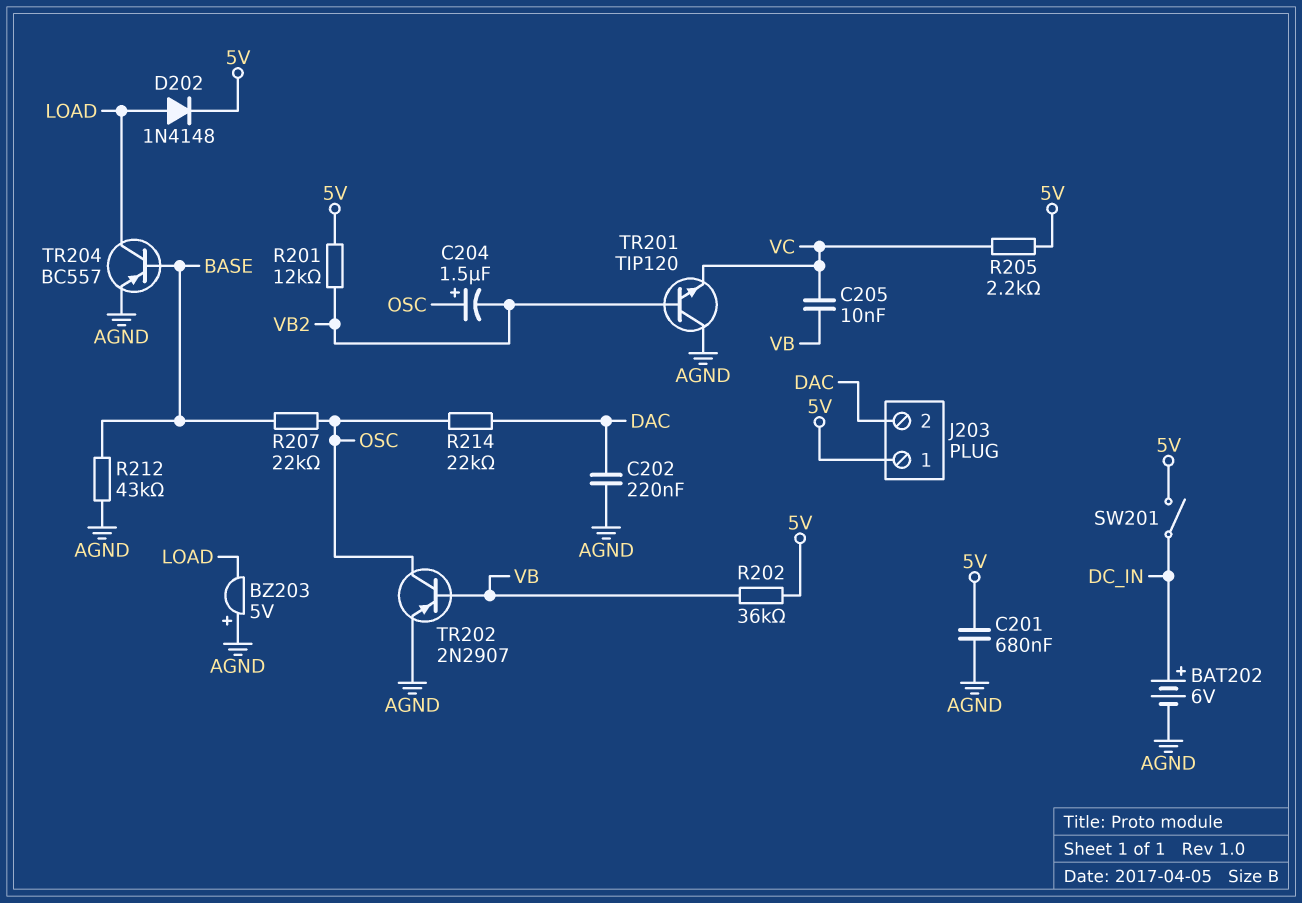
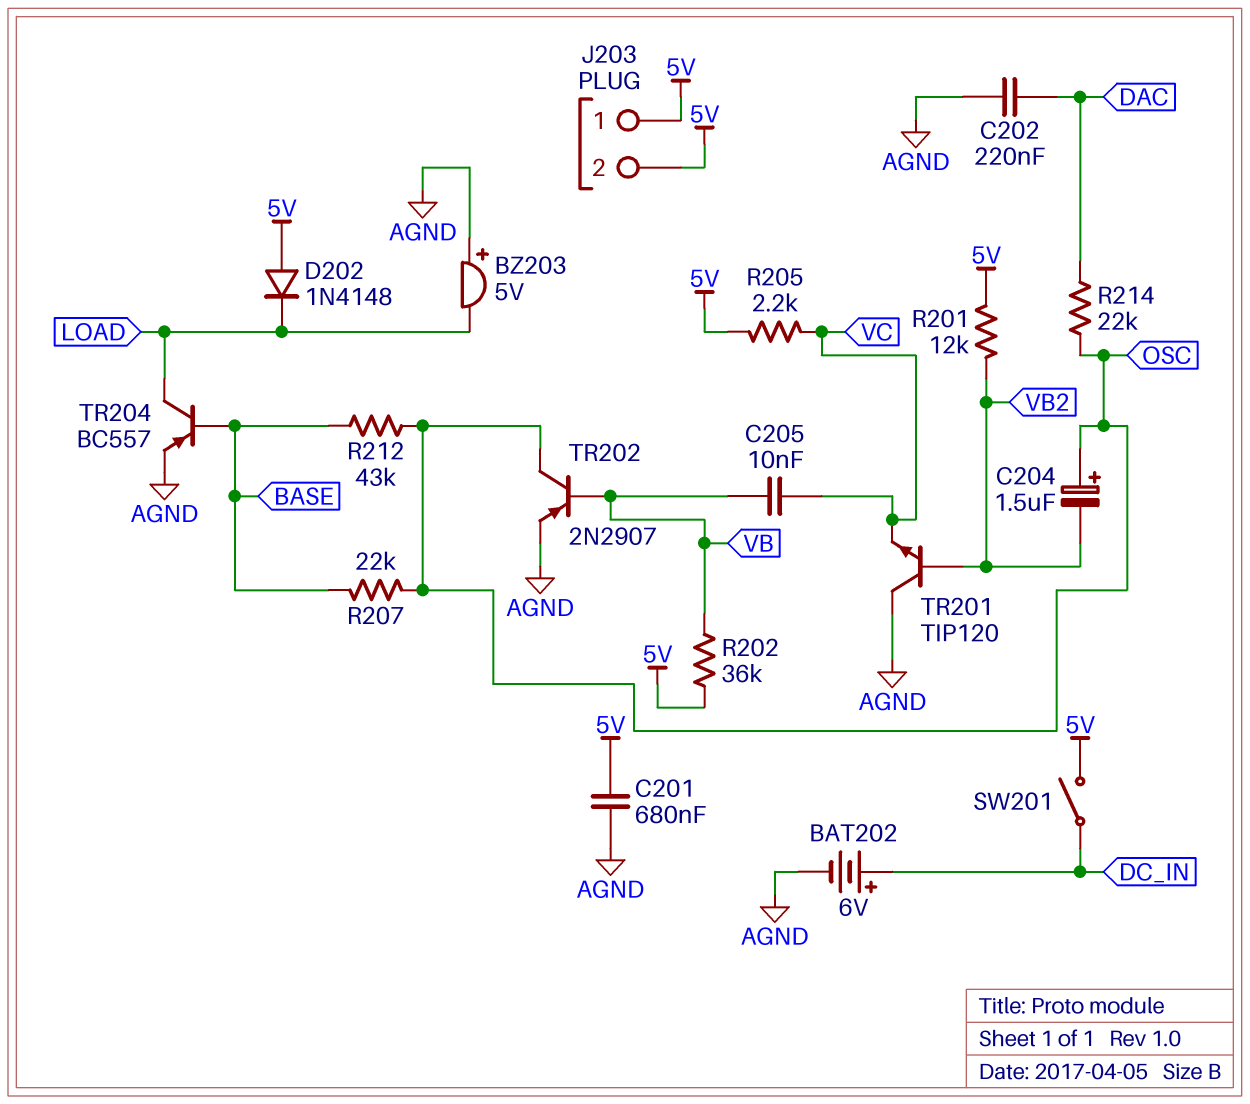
D202: diode 1N4148 (A LOAD, K 5V) -> diode 1N4148 (A 5V, K LOAD)
J203 pin 2: DAC -> 5V
R212: 43k (AGND, BASE) -> 43k (BASE, OSC)

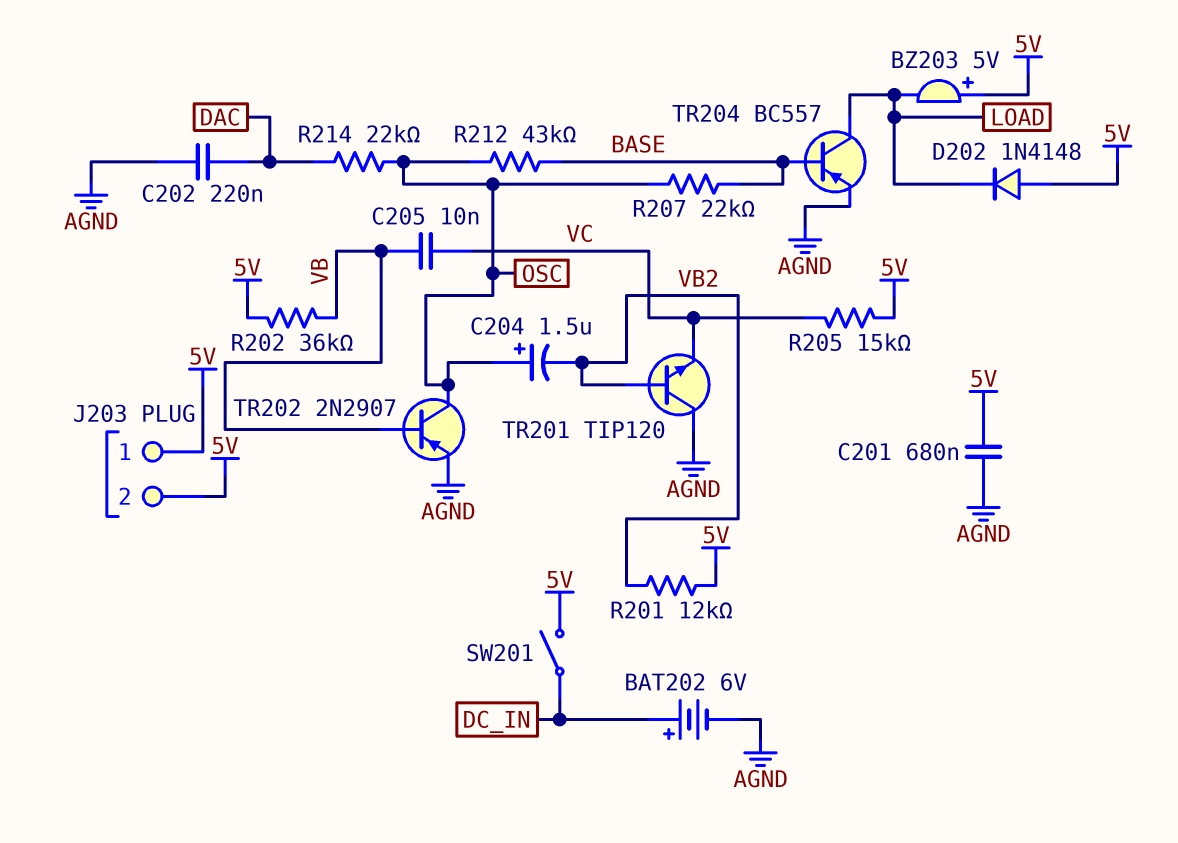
BZ203: buzzer 5V (plus AGND, minus LOAD) -> buzzer 5V (plus 5V, minus LOAD)
R205: 2.2k (5V, VC) -> 15k (5V, VC)

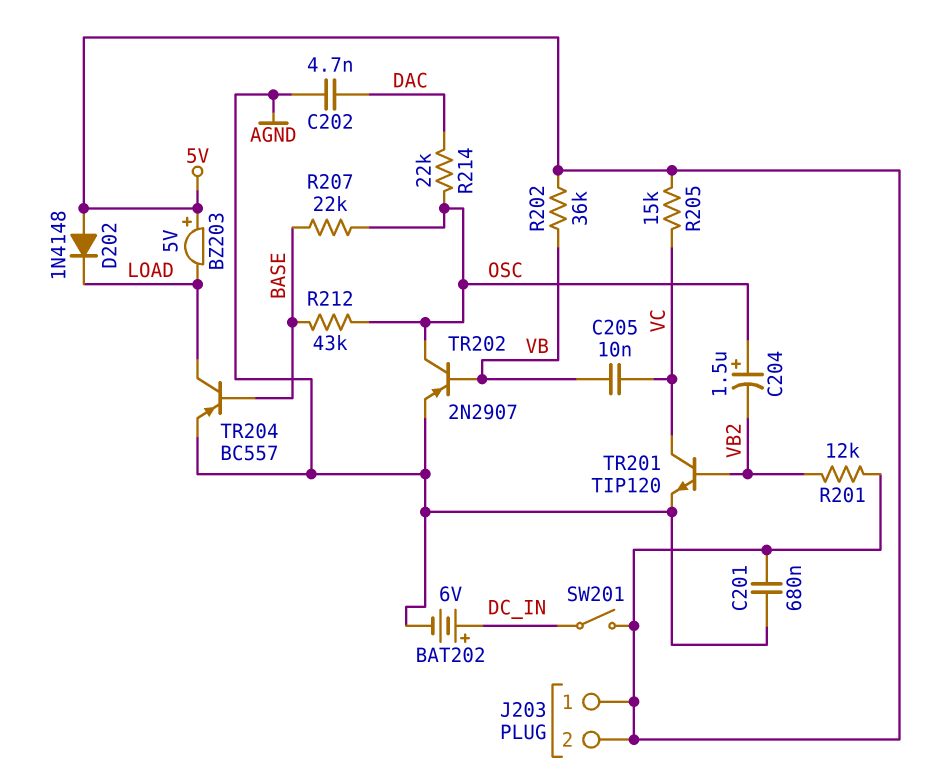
C202: 220nF (AGND, DAC) -> 4.7nF (AGND, DAC)
TR201: NPN TIP120 (B VB2, C AGND, E VC) -> NPN TIP120 (B VB2, C VC, E AGND)

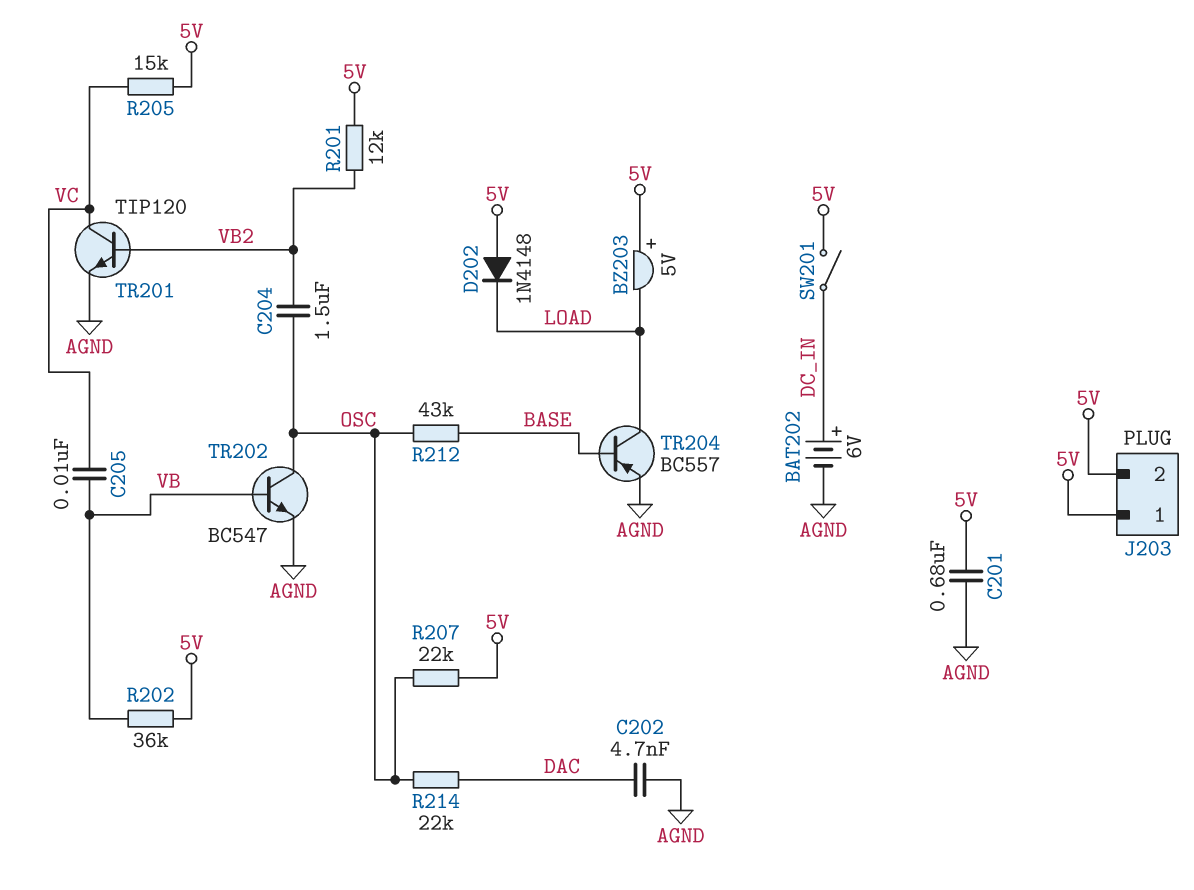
C204: 1.5uF (plus OSC, minus VB2) -> 1.5uF (OSC, VB2)
R207: 22k (BASE, OSC) -> 22k (5V, OSC)
TR202: PNP 2N2907 (B VB, C OSC, E AGND) -> NPN BC547 (B VB, C OSC, E AGND)

